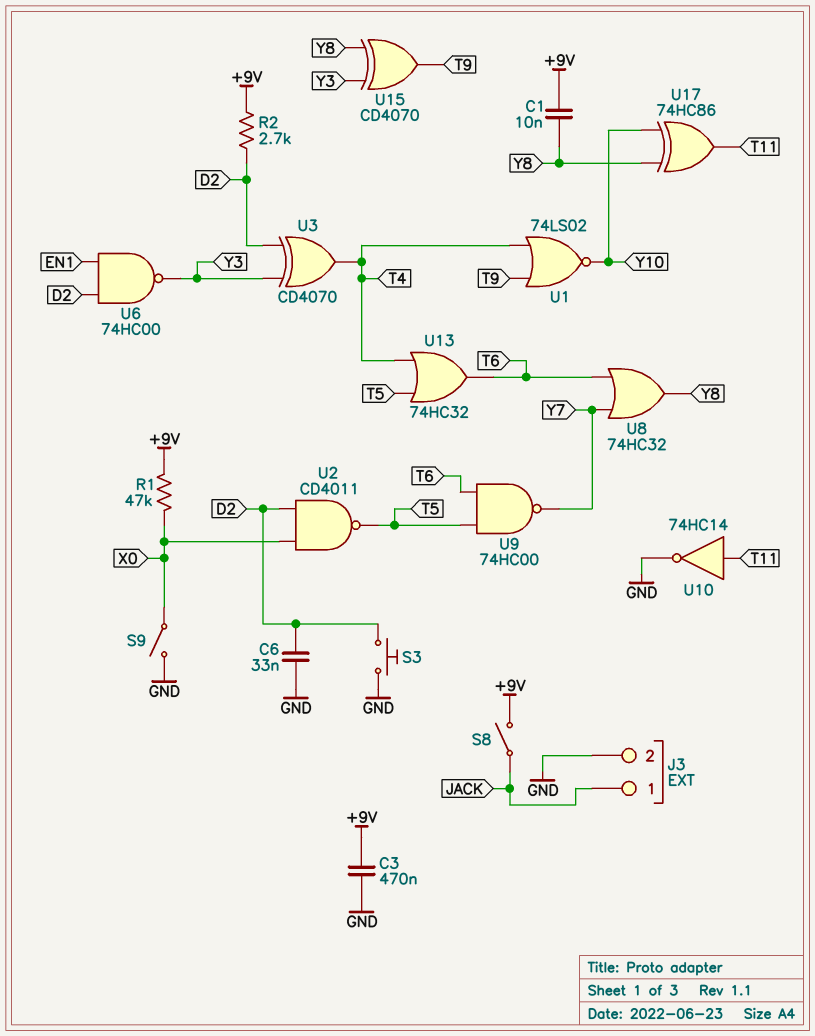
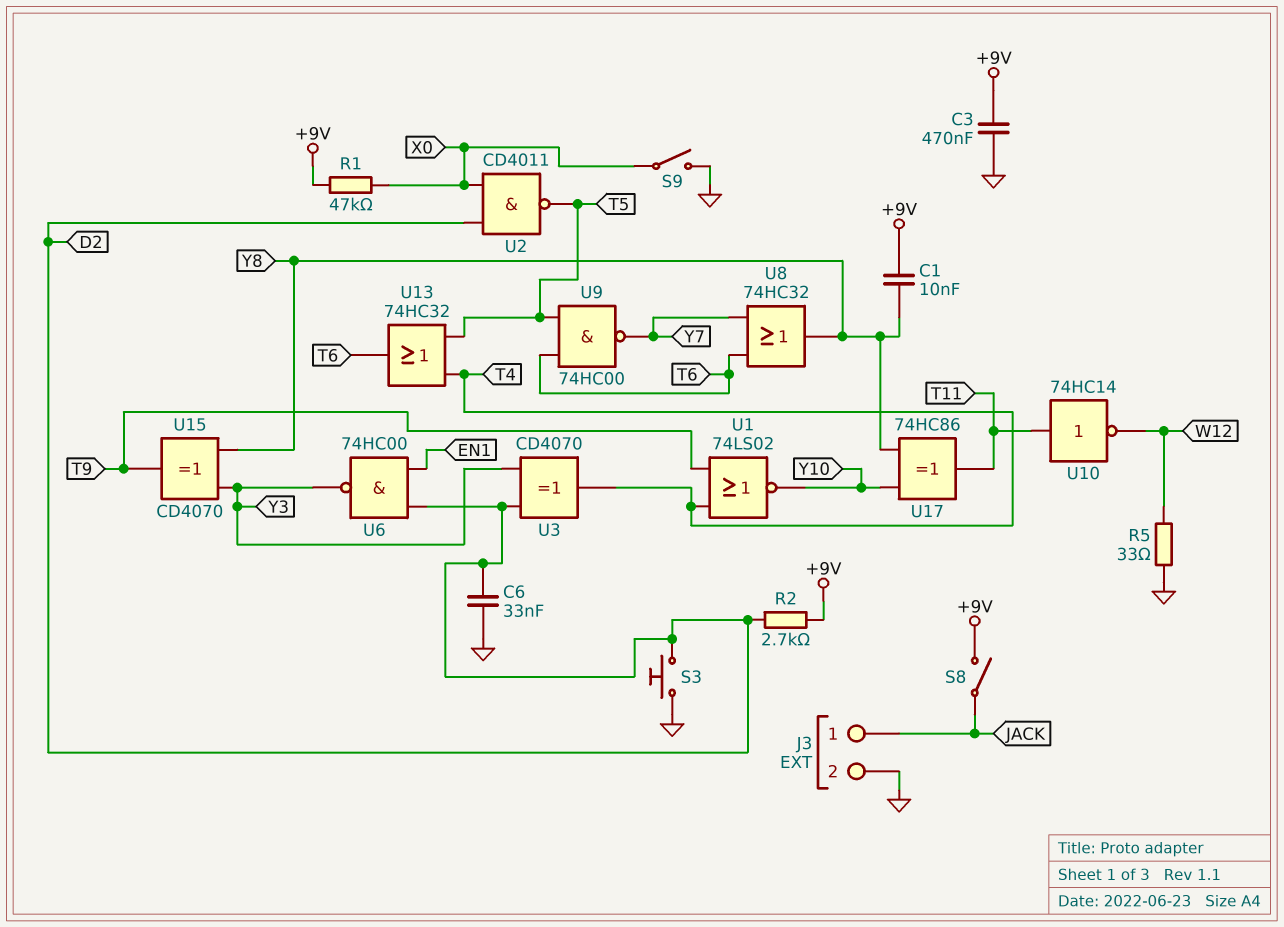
R5: none -> 33 (GND, W12)
U10: NOT 74HC14 (in T11, out GND) -> NOT 74HC14 (in T11, out W12)

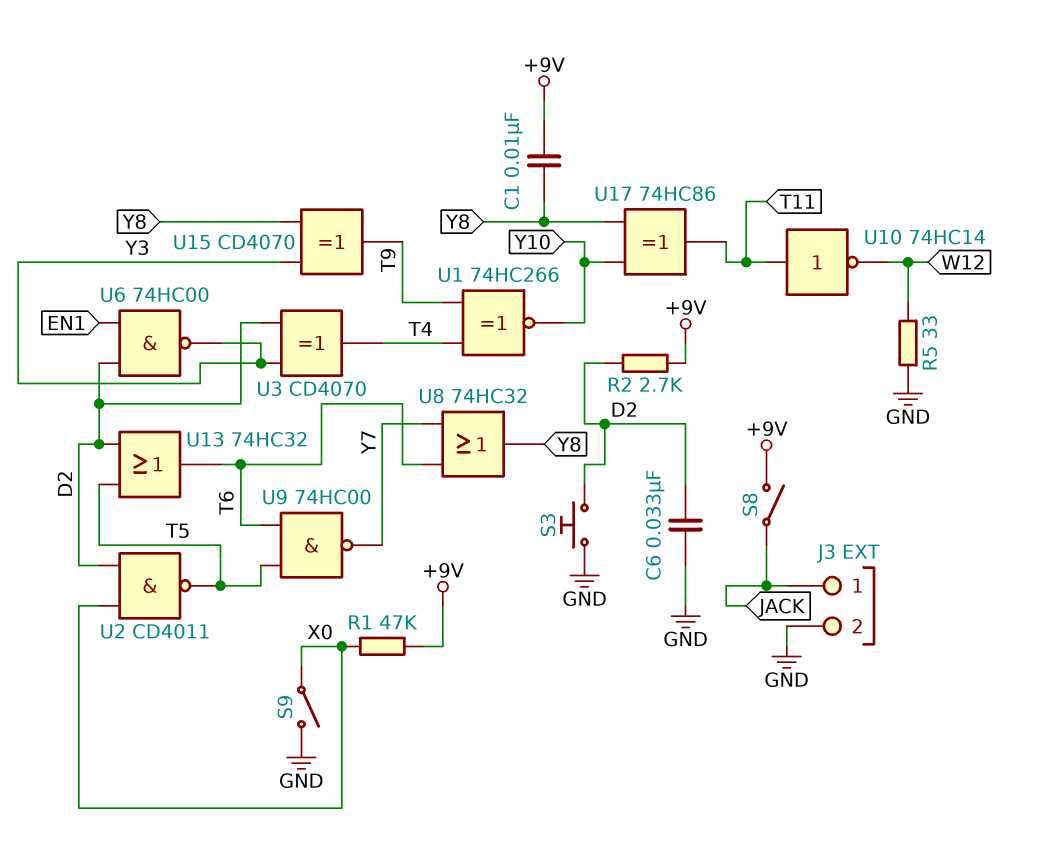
C3: 470nF (+9V, GND) -> none
U1: NOR 74LS02 (in T4, in T9, out Y10) -> XNOR 74HC266 (in T4, in T9, out Y10)
U13: OR 74HC32 (in T4, in T5, out T6) -> OR 74HC32 (in D2, in T5, out T6)

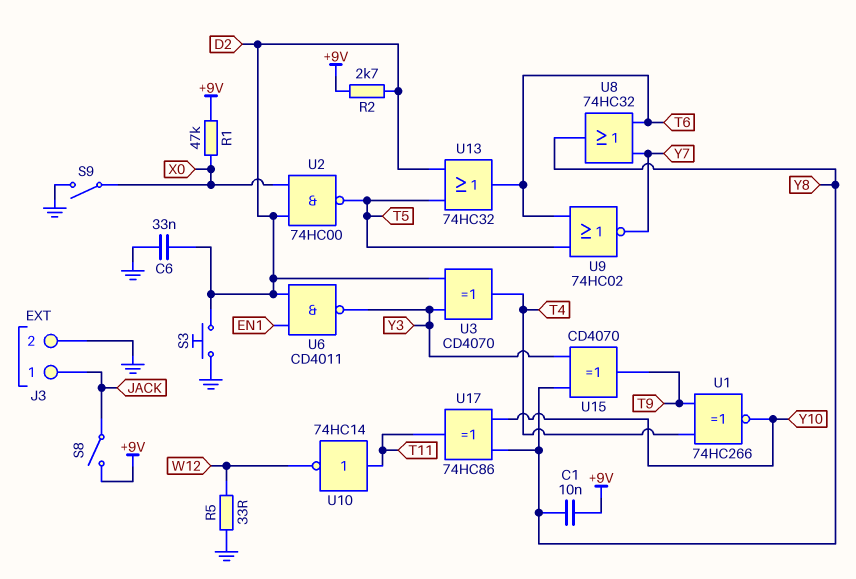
U2: NAND CD4011 (in D2, in X0, out T5) -> NAND 74HC00 (in D2, in X0, out T5)
U6: NAND 74HC00 (in D2, in EN1, out Y3) -> NAND CD4011 (in D2, in EN1, out Y3)
U9: NAND 74HC00 (in T5, in T6, out Y7) -> NOR 74HC02 (in T5, in T6, out Y7)

